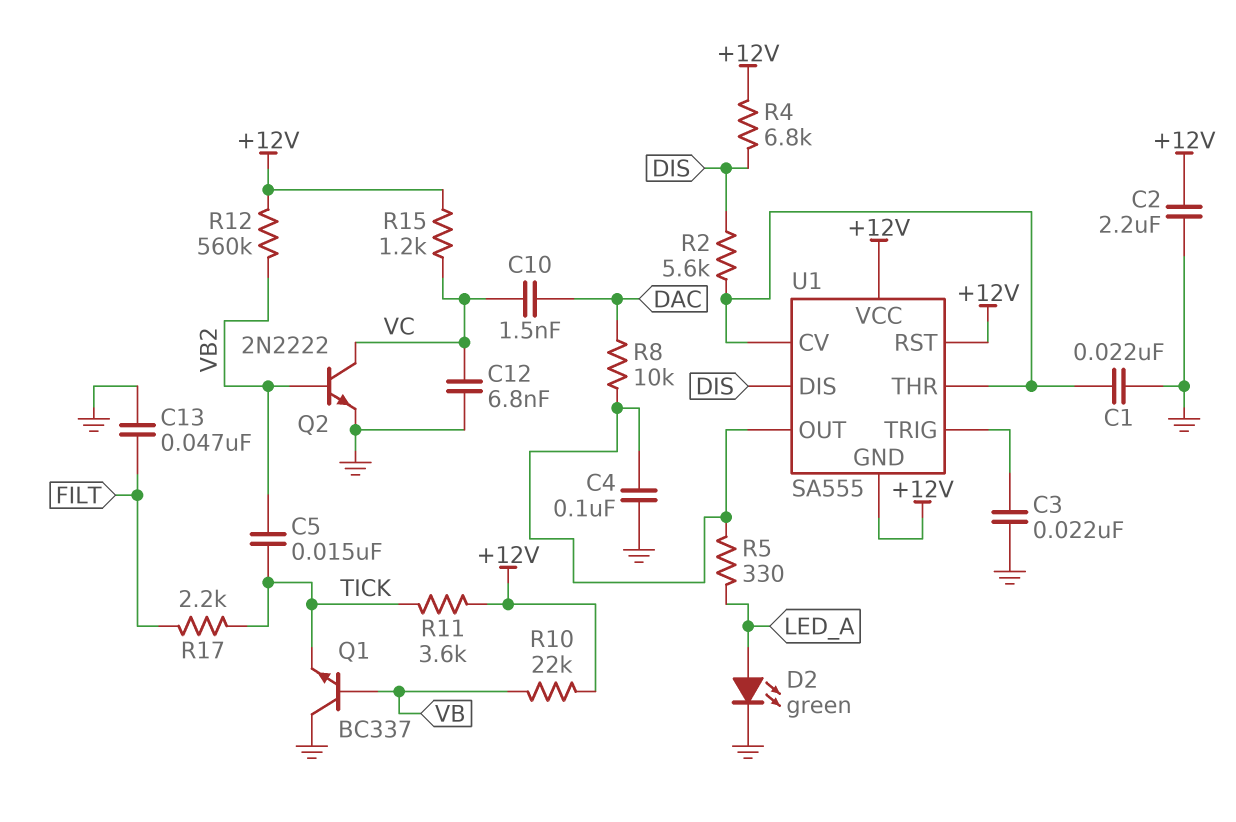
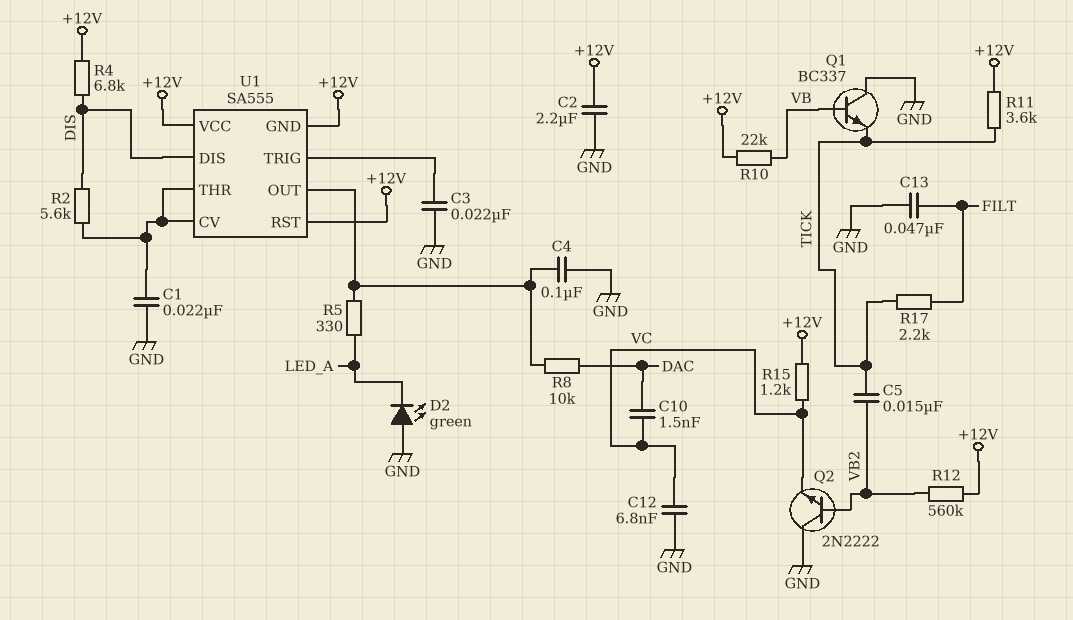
D2: LED green (A LED_A, K GND) -> LED green (A GND, K LED_A)
Q2: NPN 2N2222 (B VB2, C VC, E GND) -> NPN 2N2222 (B VB2, C GND, E VC)

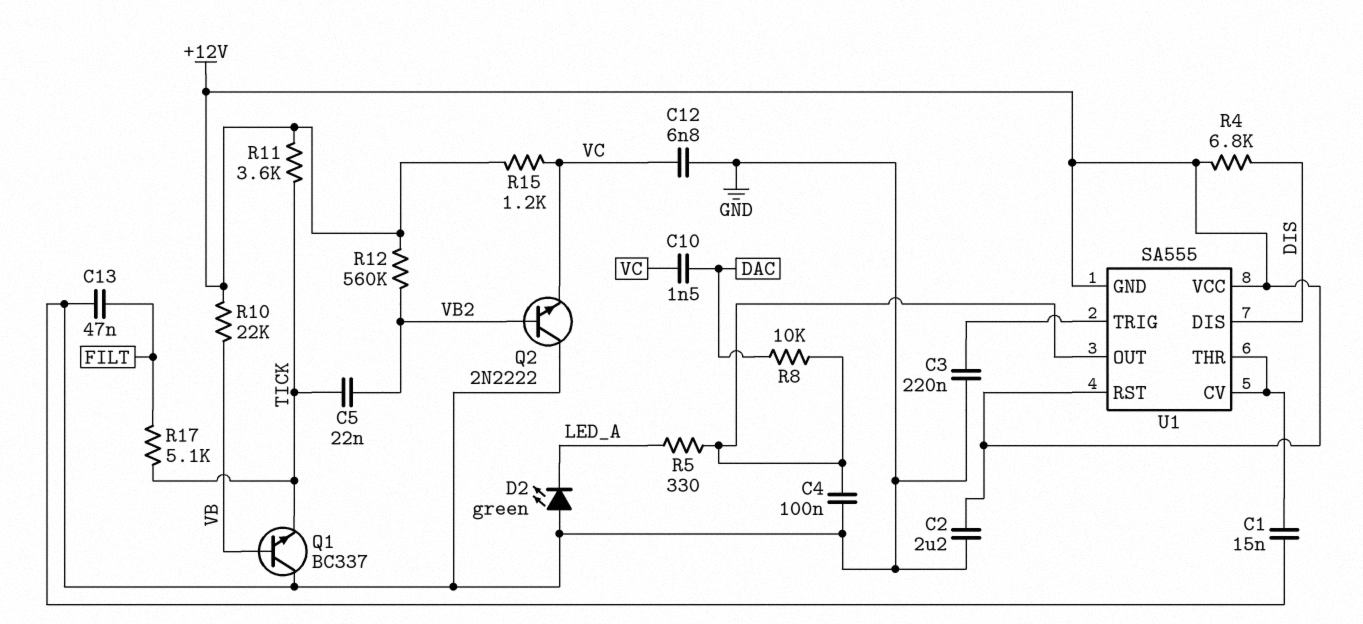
C1: 22nF (GND, U1/CV) -> 15nF (GND, U1/CV)
C3: 22nF (GND, U1/TRIG) -> 220nF (GND, U1/TRIG)
C5: 15nF (TICK, VB2) -> 22nF (TICK, VB2)
R2: 5.6k (DIS, U1/CV) -> none
R17: 2.2k (FILT, TICK) -> 5.1k (FILT, TICK)

